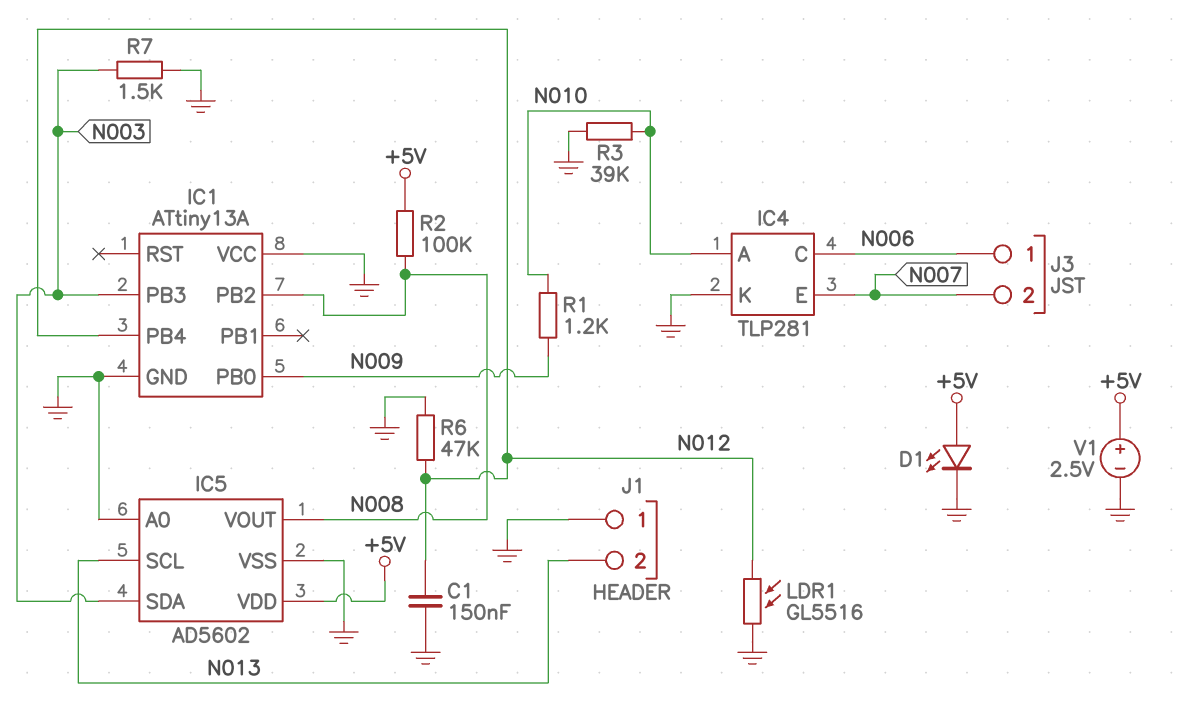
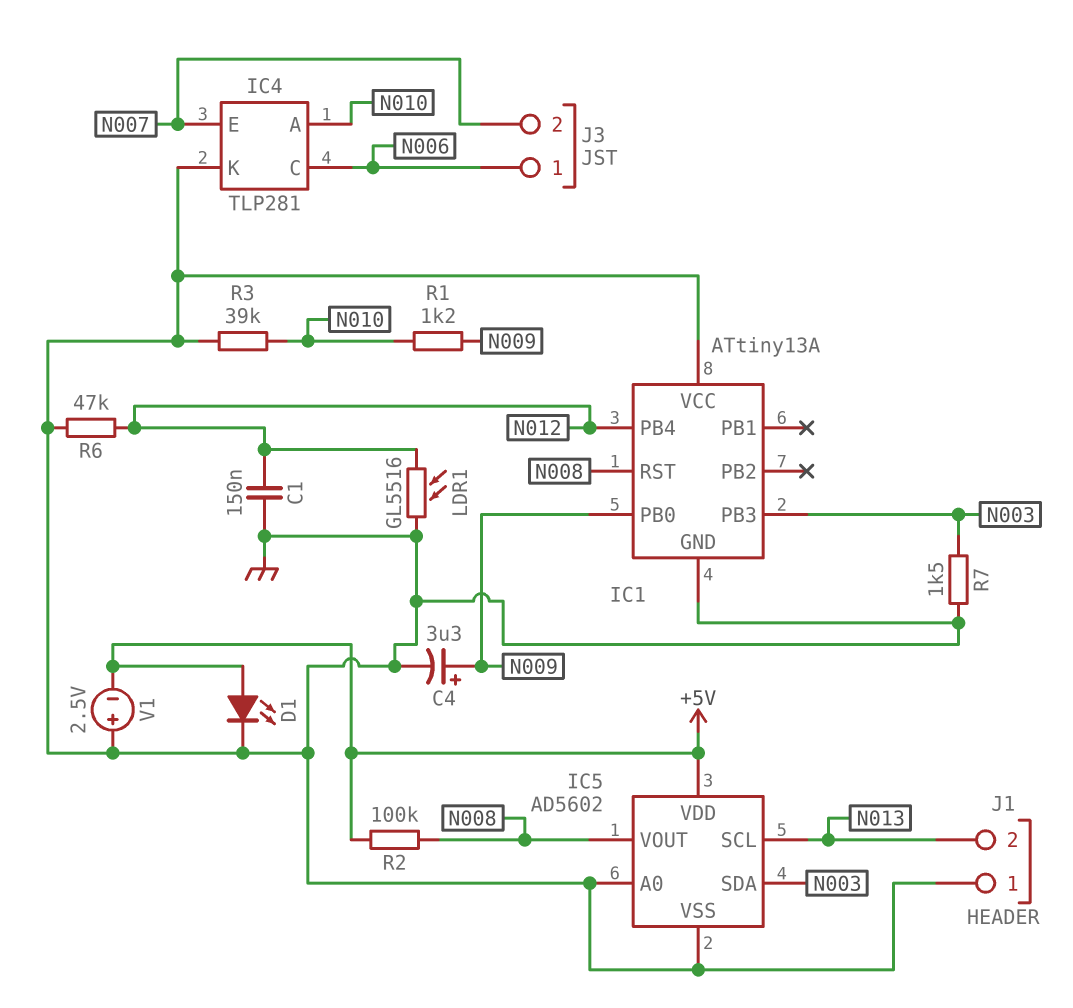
C4: none -> 3.3uF (plus N009, minus GND)
IC1 pin PB2: N008 -> none
IC1 pin RST: none -> N008
V1: 2.5V (plus +5V, minus GND) -> 2.5V (plus GND, minus +5V)

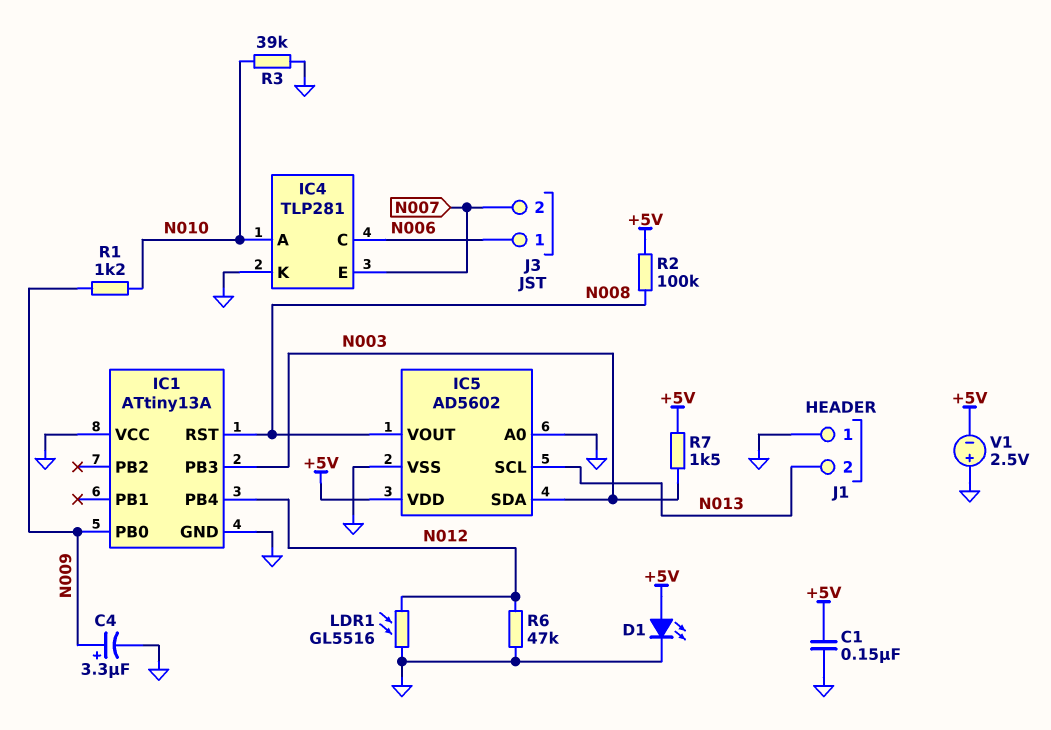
C1: 150nF (GND, N012) -> 150nF (+5V, GND)
R7: 1.5k (GND, N003) -> 1.5k (+5V, N003)

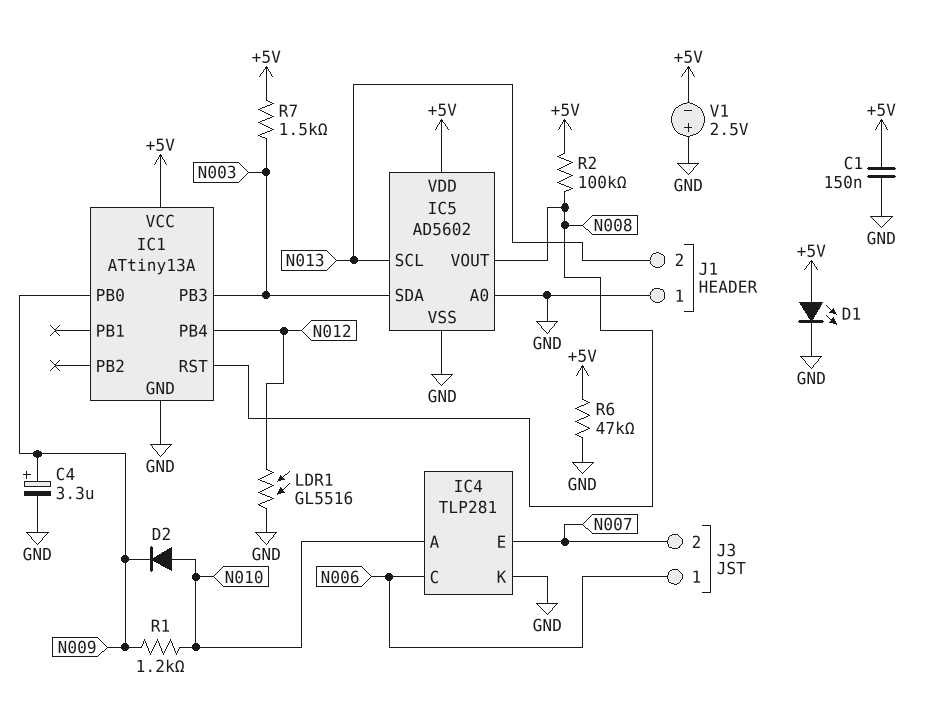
D2: none -> diode (A N010, K N009)
IC1 pin VCC: GND -> +5V
R3: 39k (GND, N010) -> none
R6: 47k (GND, N012) -> 47k (+5V, GND)

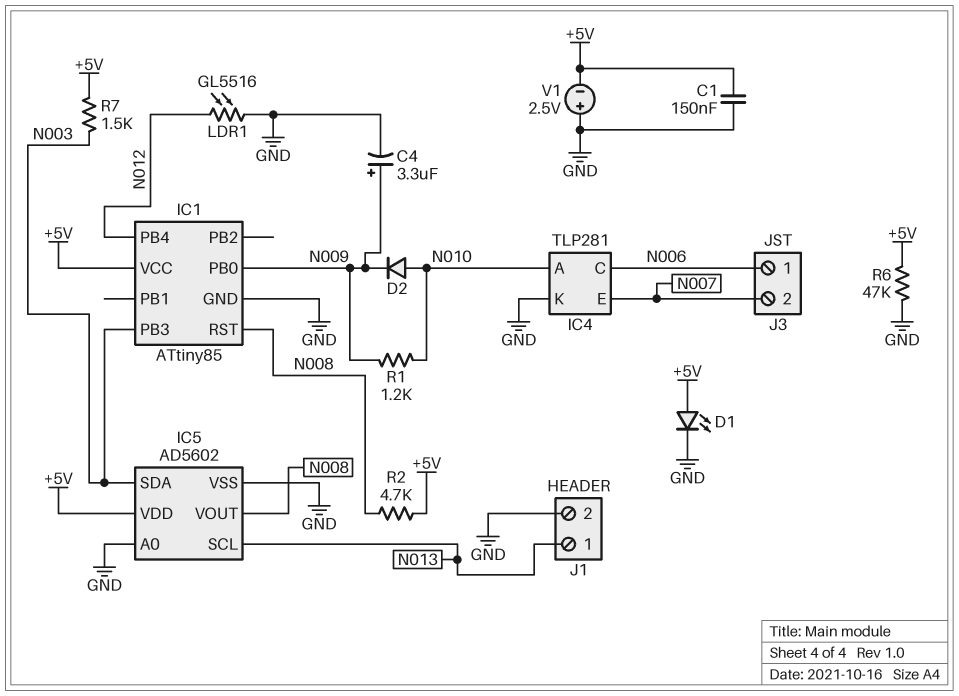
IC1: ATtiny13A -> ATtiny85
J1 pin 1: GND -> N013
J1 pin 2: N013 -> GND
R2: 100k (+5V, N008) -> 4.7k (+5V, N008)

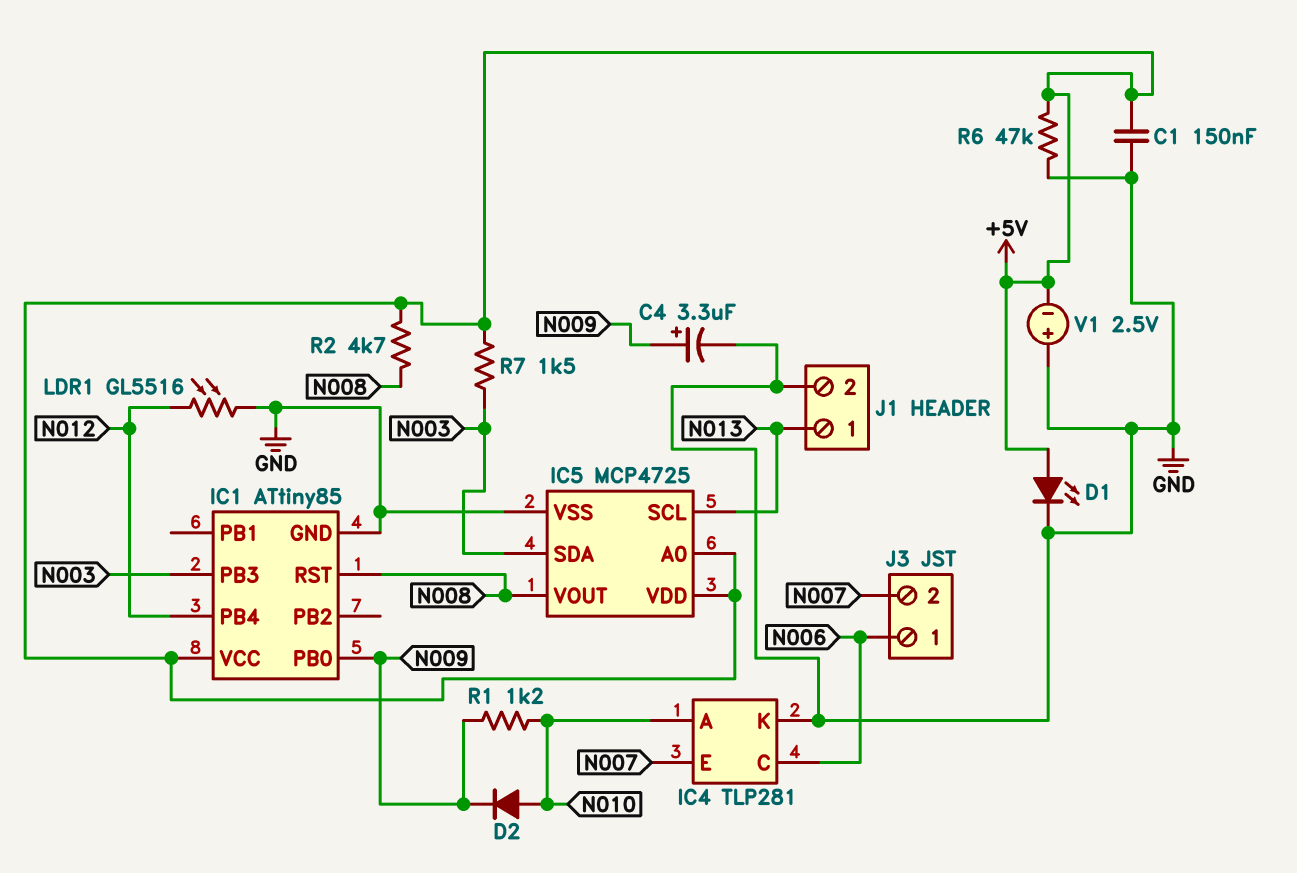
IC5: AD5602 -> MCP4725
IC5 pin A0: GND -> +5V

